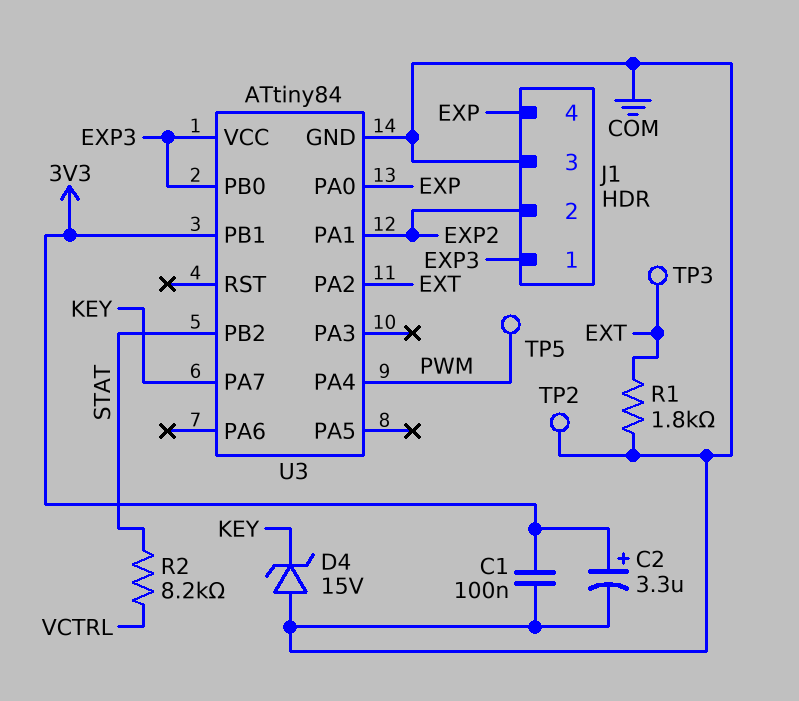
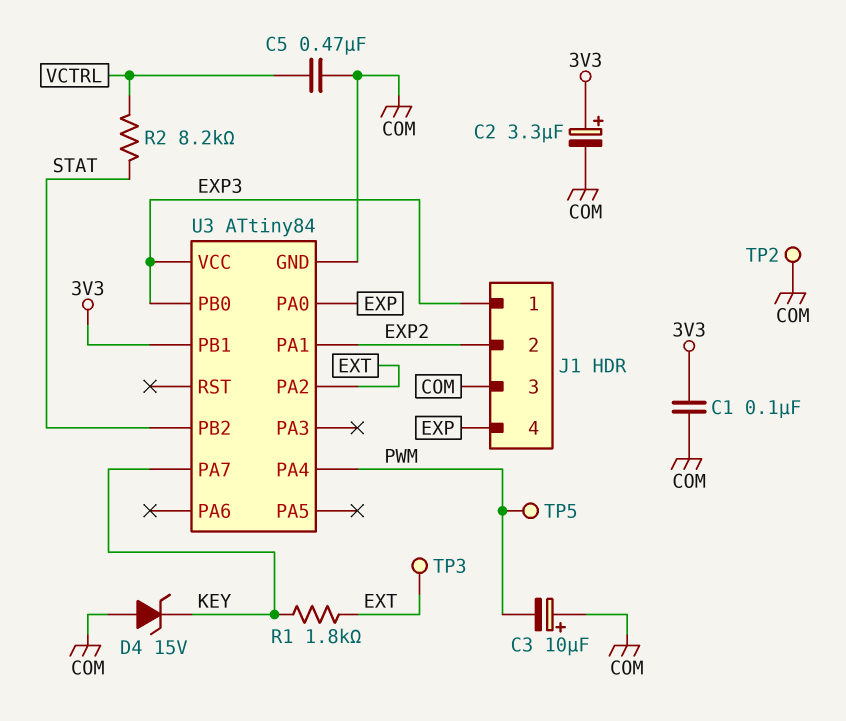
C3: none -> 10uF (plus COM, minus PWM)
C5: none -> 470nF (COM, VCTRL)
R1: 1.8k (COM, EXT) -> 1.8k (EXT, KEY)

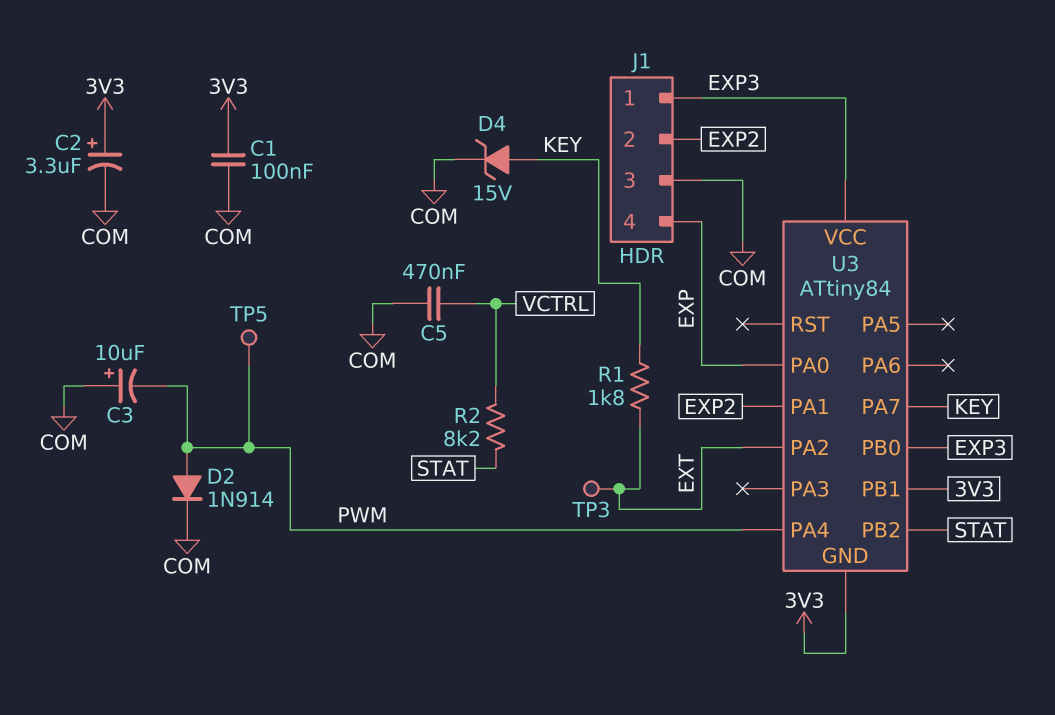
D2: none -> diode 1N914 (A PWM, K COM)
D4: zener 15V (A COM, K KEY) -> zener 15V (A KEY, K COM)
TP2: test point (COM) -> none
U3 pin GND: COM -> 3V3

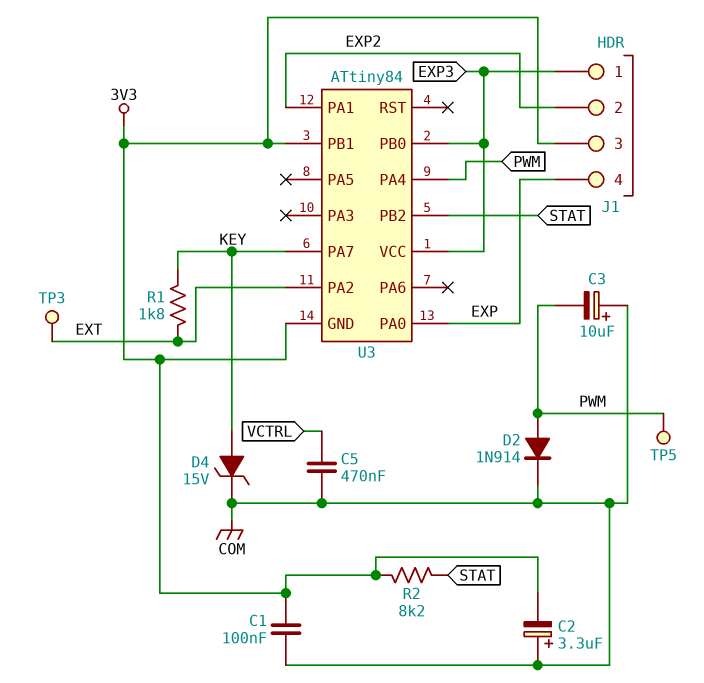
C2: 3.3uF (plus 3V3, minus COM) -> 3.3uF (plus COM, minus 3V3)
J1 pin 3: COM -> 3V3
R2: 8.2k (STAT, VCTRL) -> 8.2k (3V3, STAT)

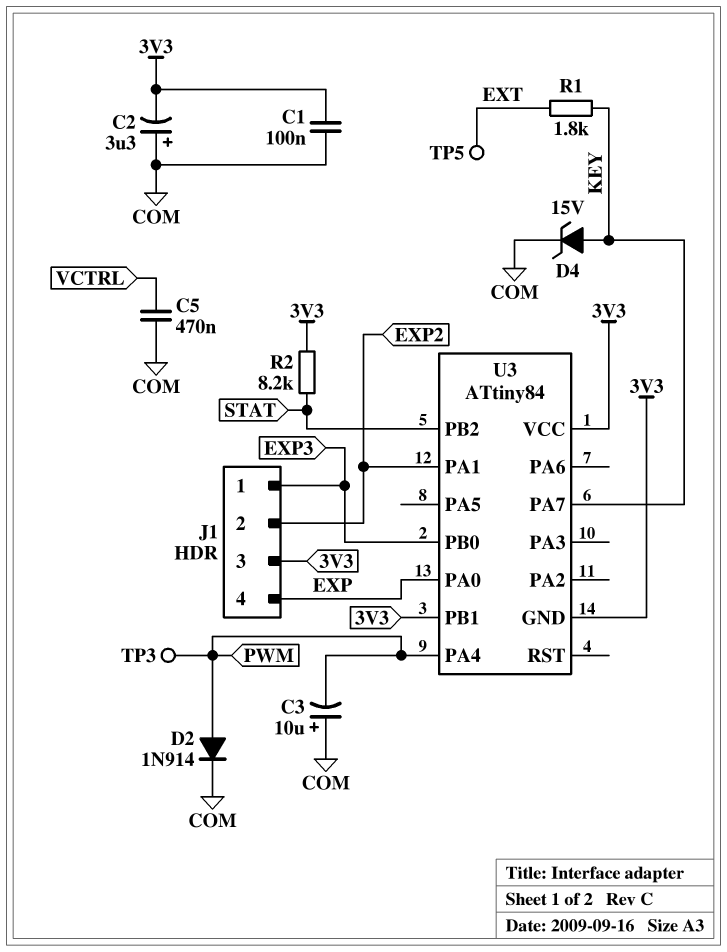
TP3: test point (EXT) -> test point (PWM)
TP5: test point (PWM) -> test point (EXT)
U3 pin PA2: EXT -> none
U3 pin VCC: EXP3 -> 3V3

